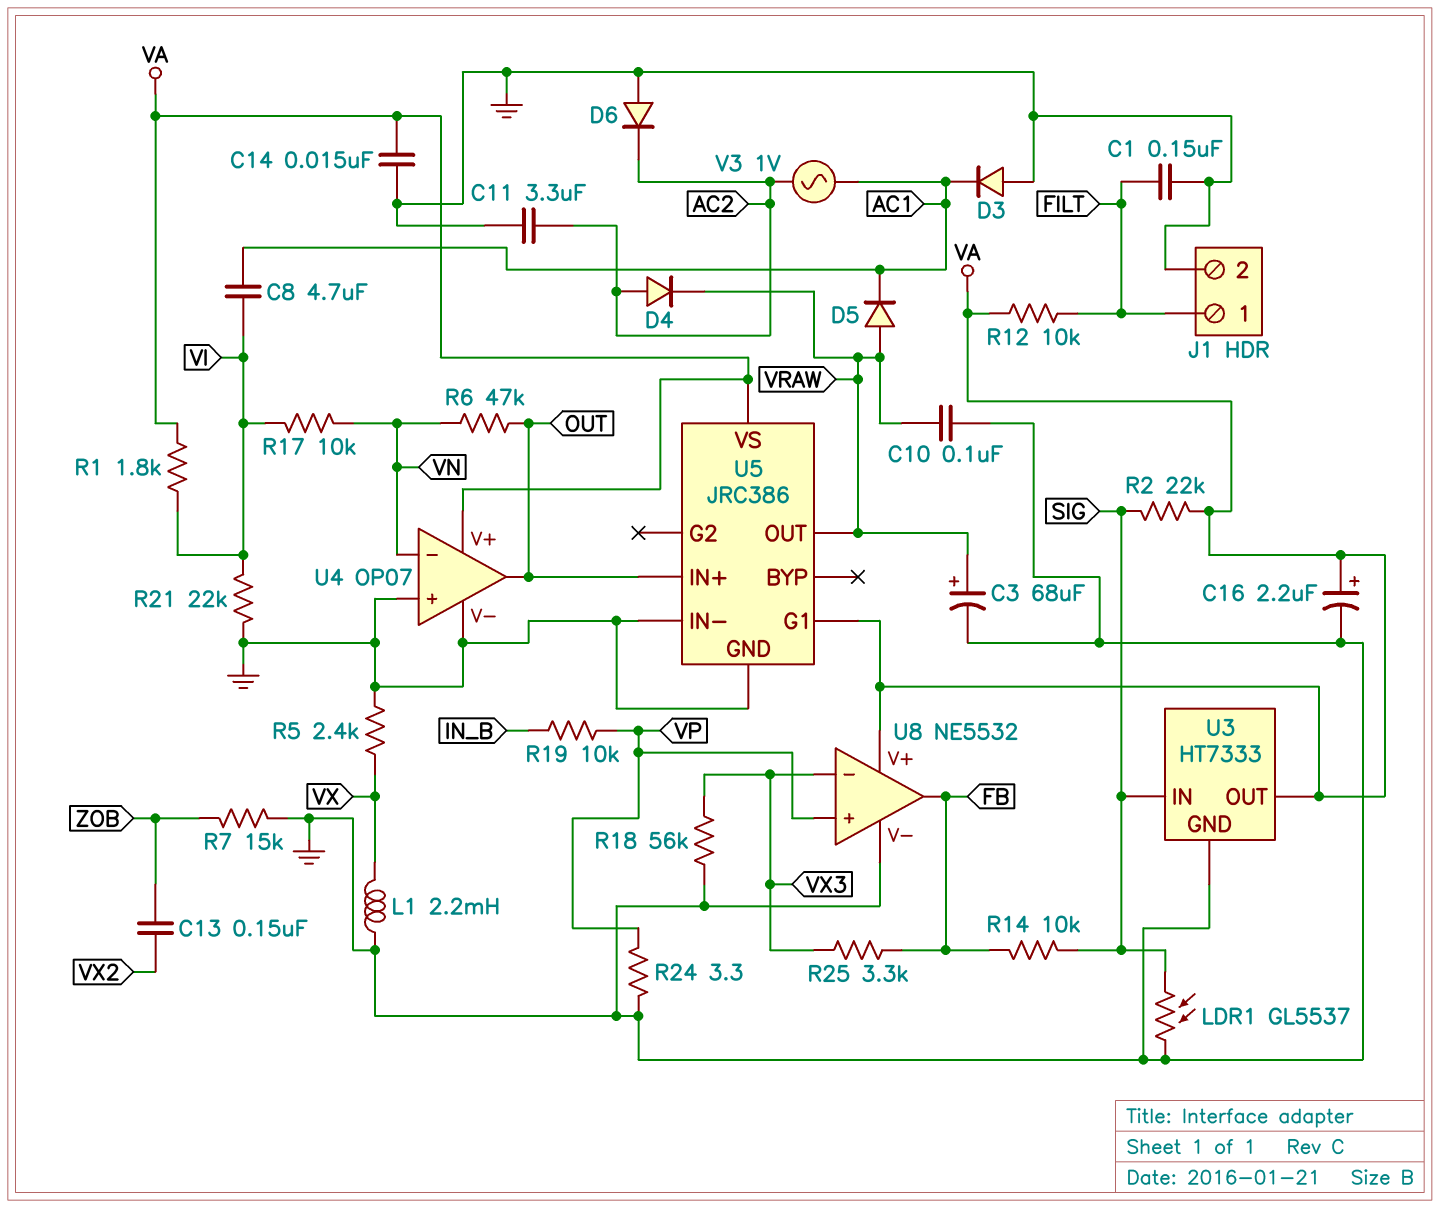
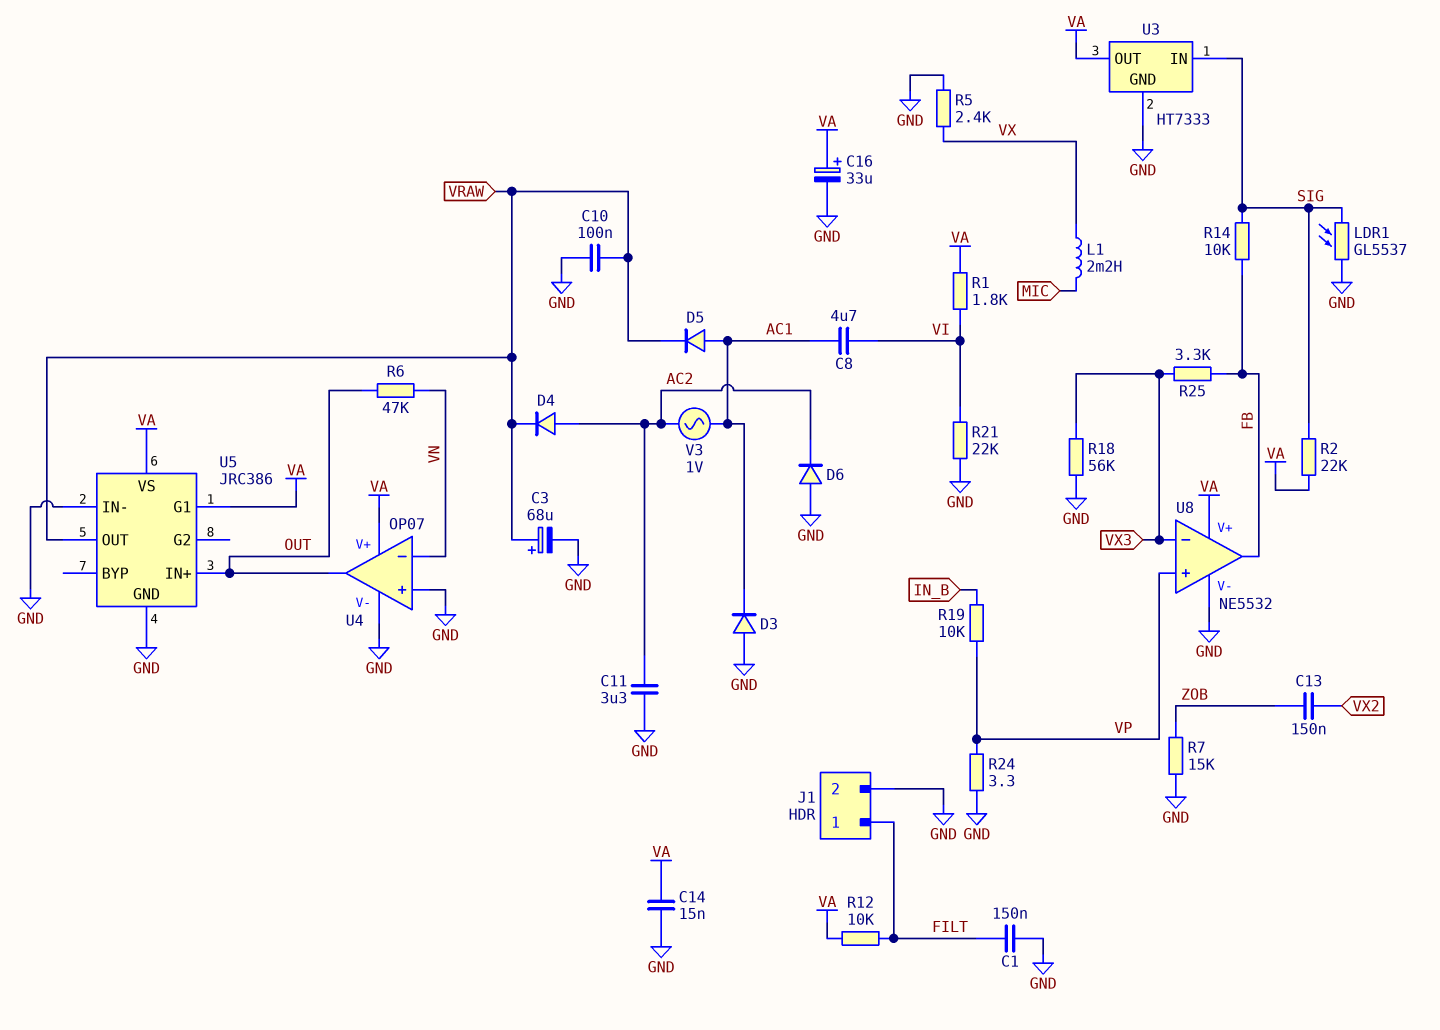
C16: 2.2uF (plus VA, minus GND) -> 33uF (plus VA, minus GND)
D5: diode (A VRAW, K AC1) -> diode (A AC1, K VRAW)
L1: 2.2mH (GND, VX) -> 2.2mH (MIC, VX)
R17: 10k (VI, VN) -> none

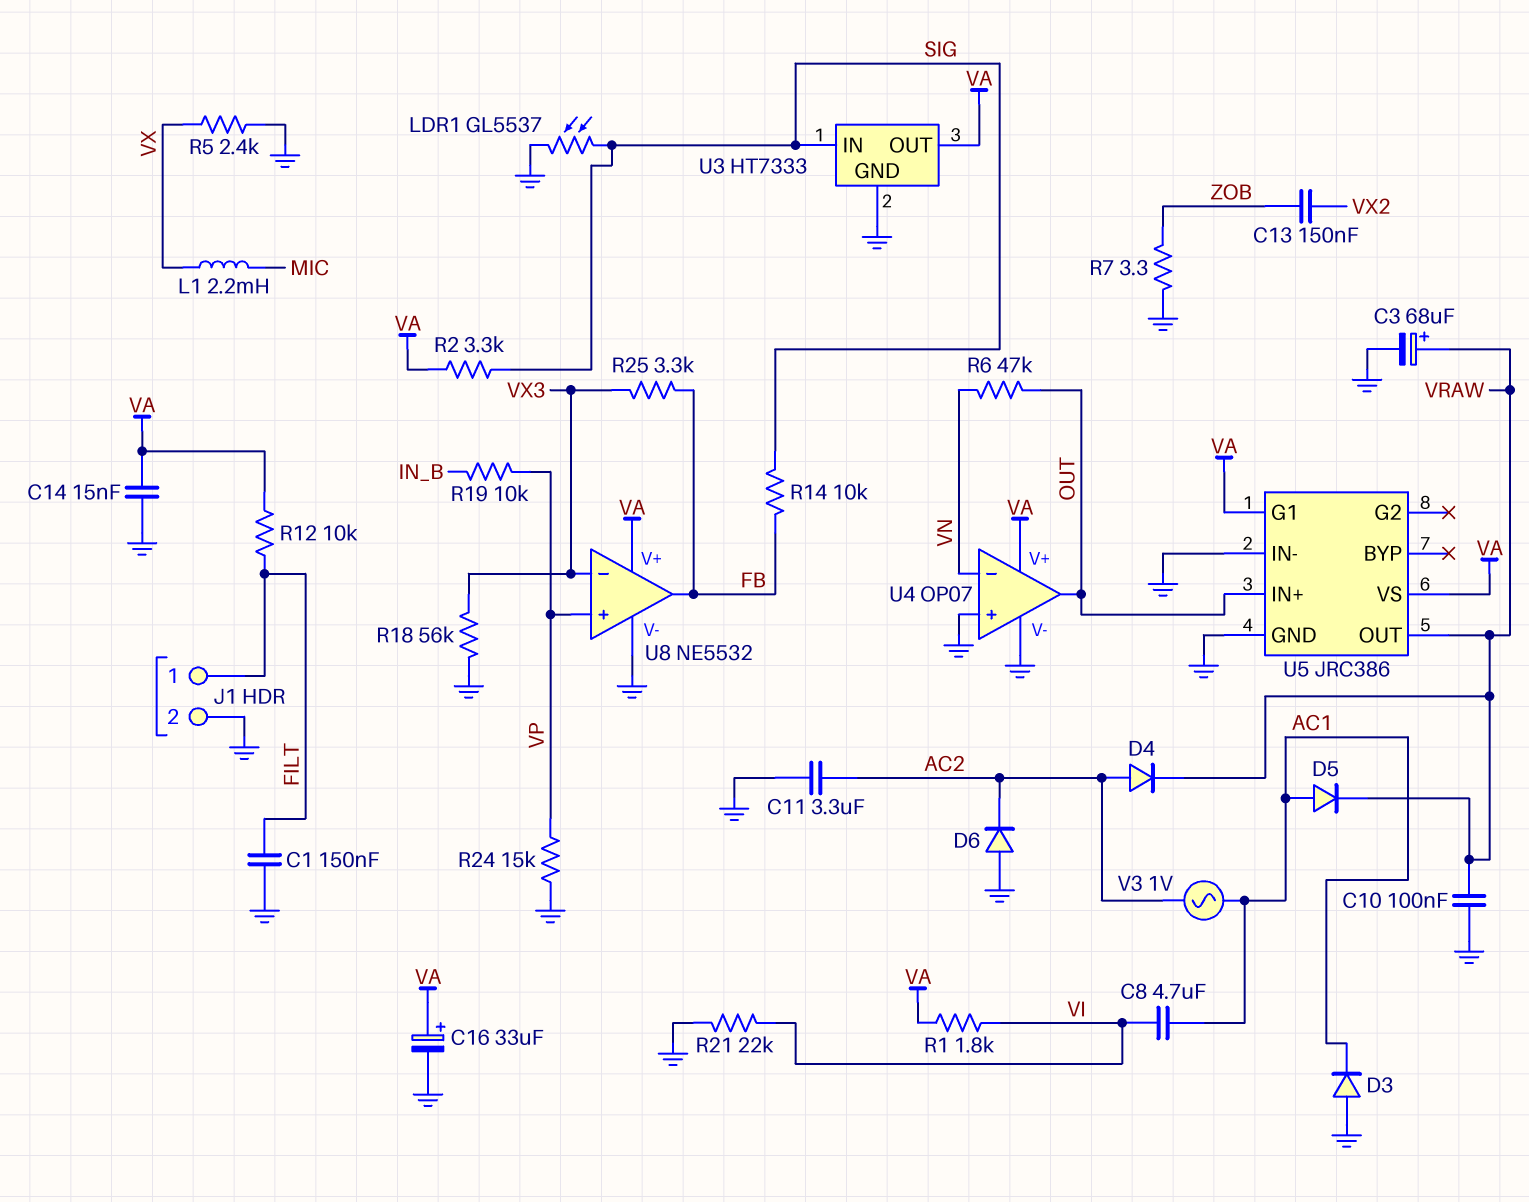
R2: 22k (SIG, VA) -> 3.3k (SIG, VA)
R7: 15k (GND, ZOB) -> 3.3 (GND, ZOB)
R24: 3.3 (GND, VP) -> 15k (GND, VP)

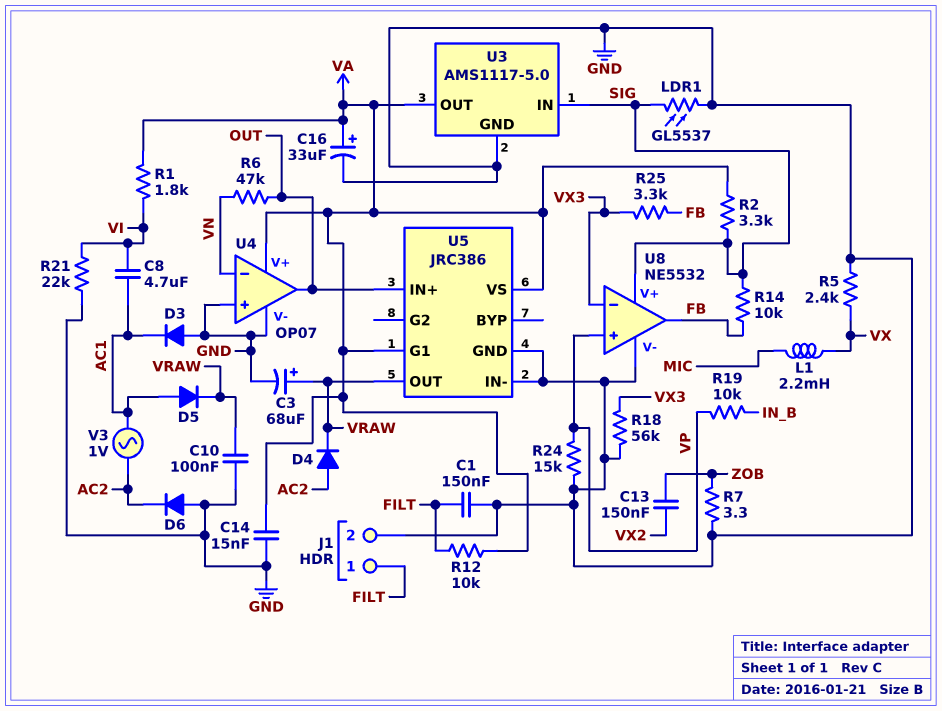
C11: 3.3uF (AC2, GND) -> none
U3: HT7333 -> AMS1117-5.0
U8 pin V+: VA -> SIG

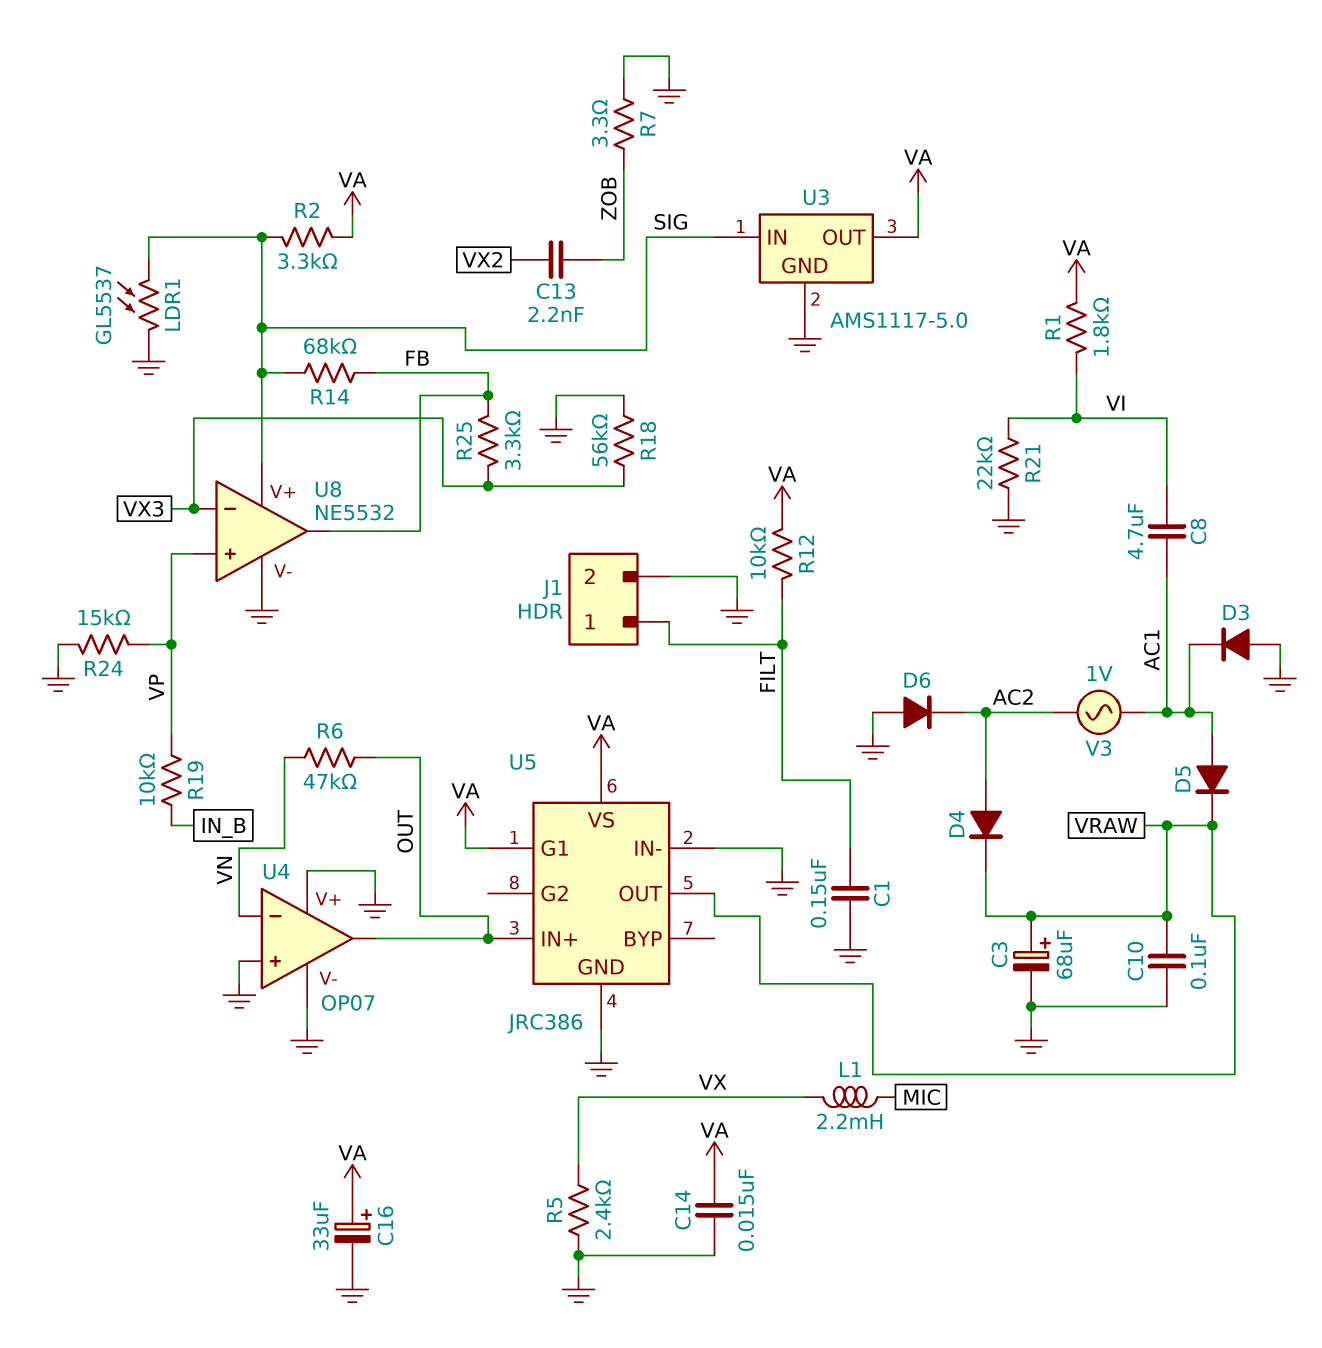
C13: 150nF (VX2, ZOB) -> 2.2nF (VX2, ZOB)
R14: 10k (FB, SIG) -> 68k (FB, SIG)
U4 pin V+: VA -> GND

